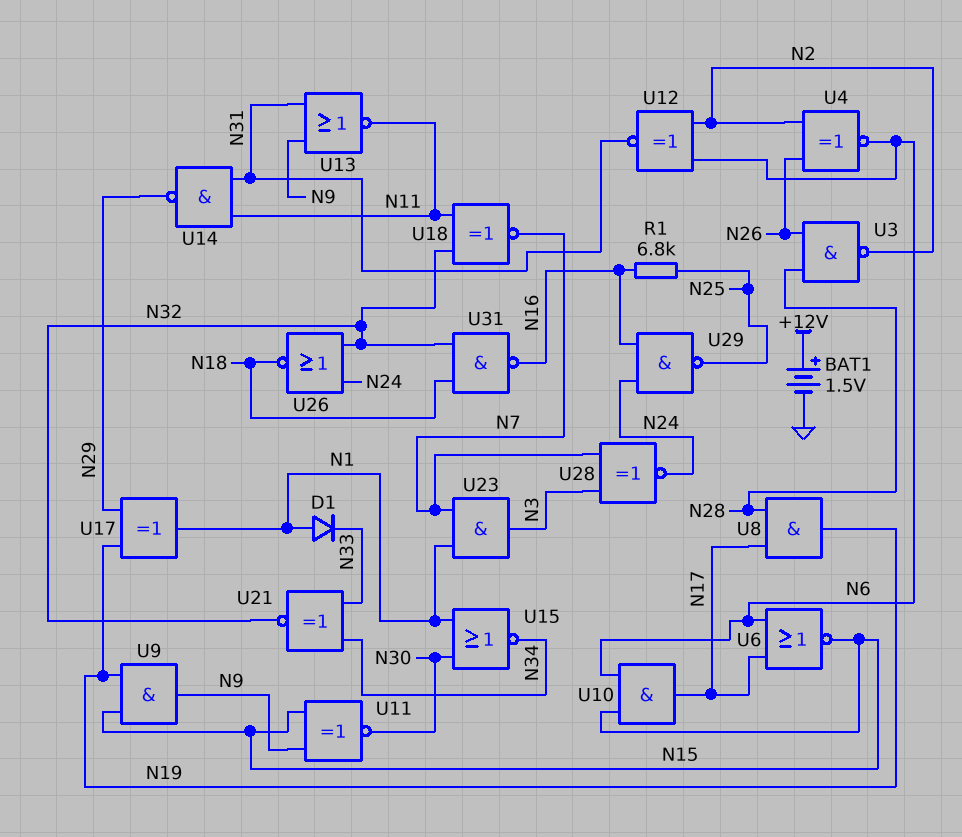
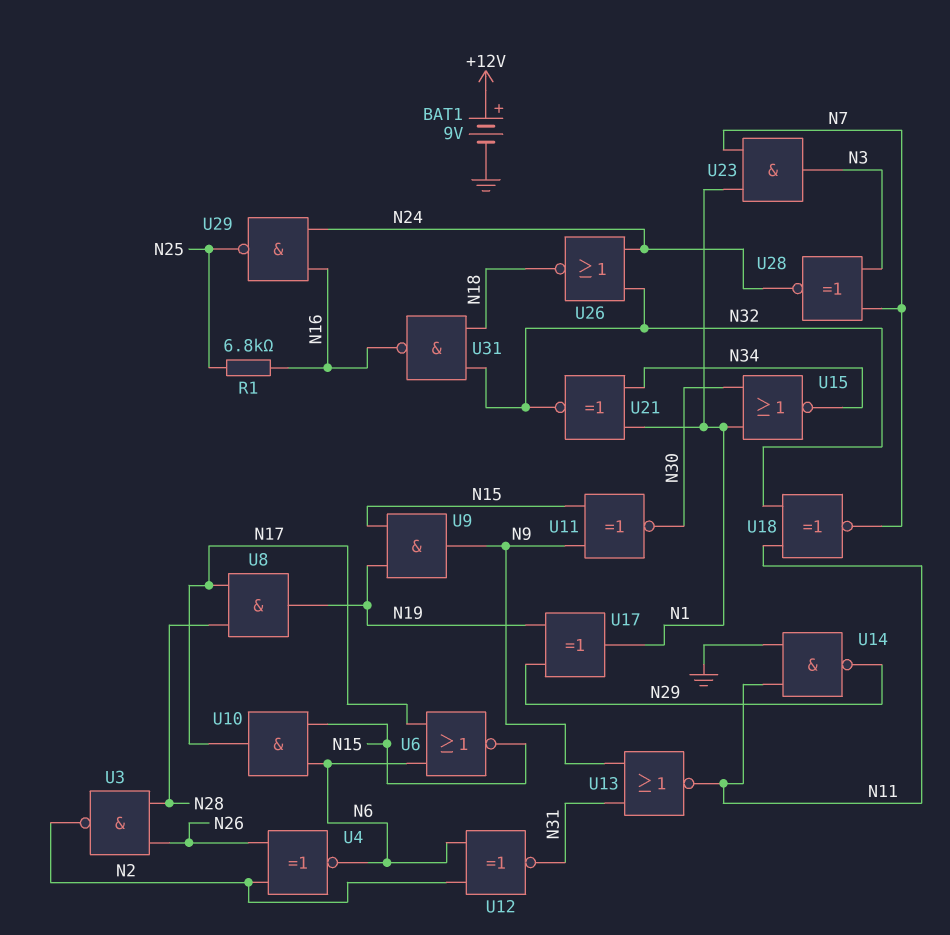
BAT1: 1.5V (plus +12V, minus GND) -> 9V (plus +12V, minus GND)
D1: diode (A N1, K N33) -> none
U14: NAND (in N11, in N31, out N29) -> NAND (in GND, in N11, out N29)
U21: XNOR (in N33, in N34, out N32) -> XNOR (in N1, in N34, out N32)

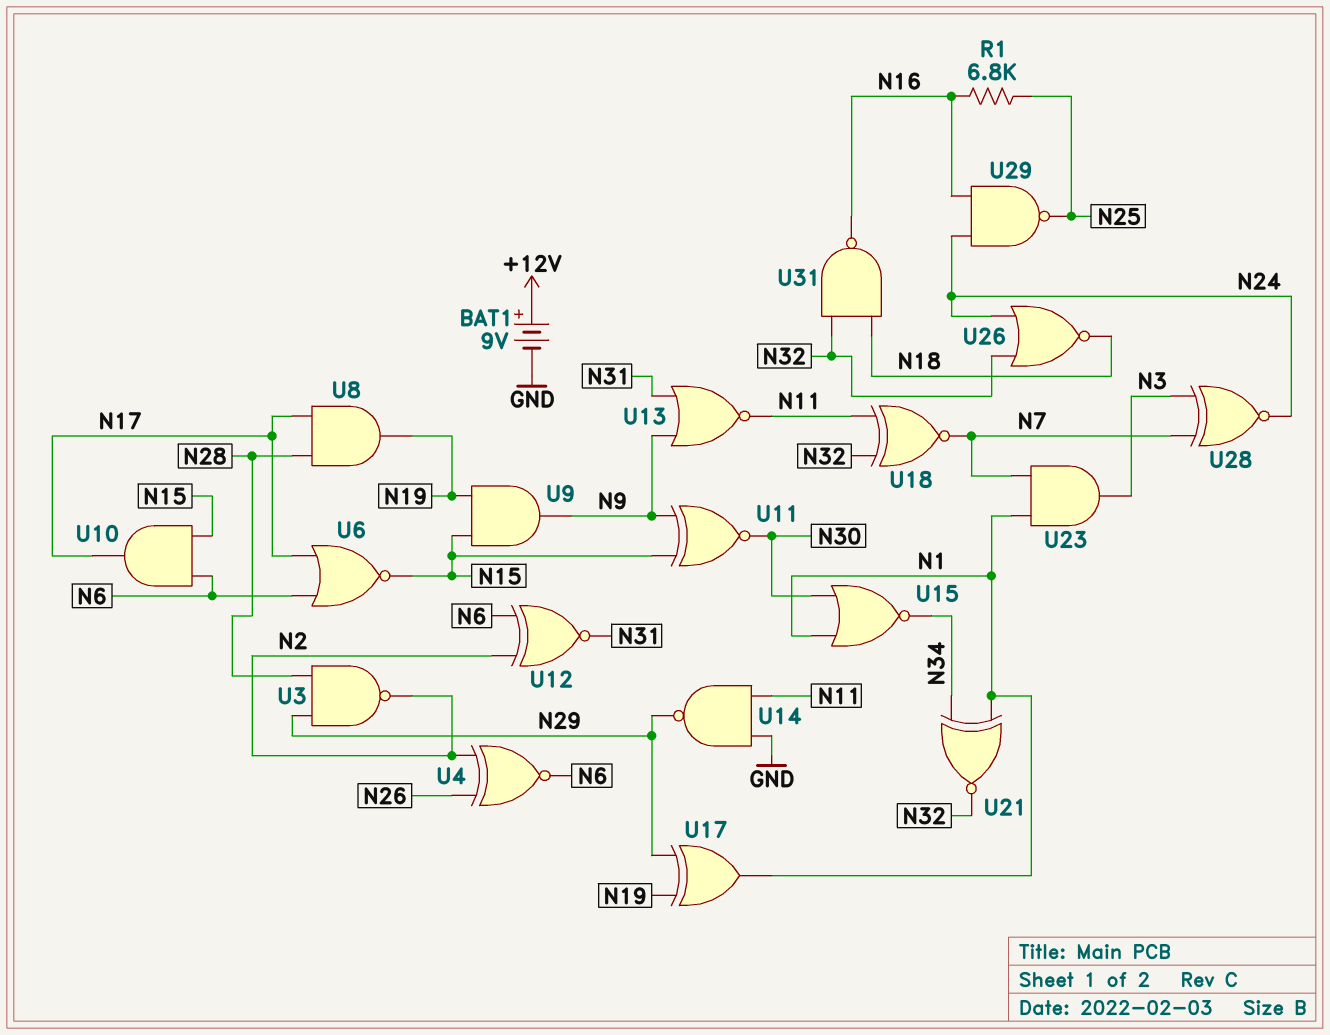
U3: NAND (in N26, in N28, out N2) -> NAND (in N28, in N29, out N2)

